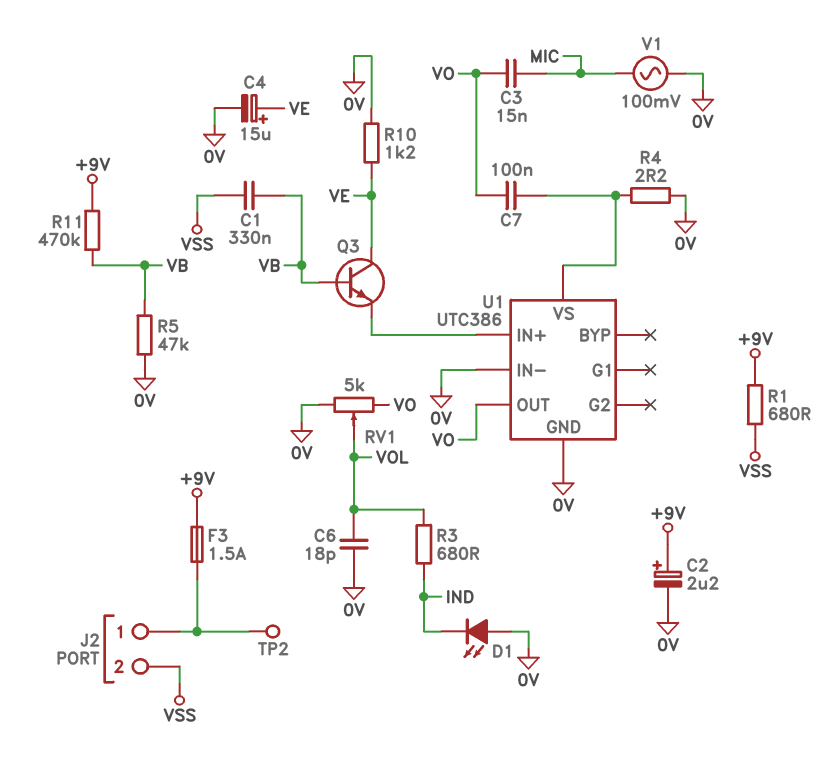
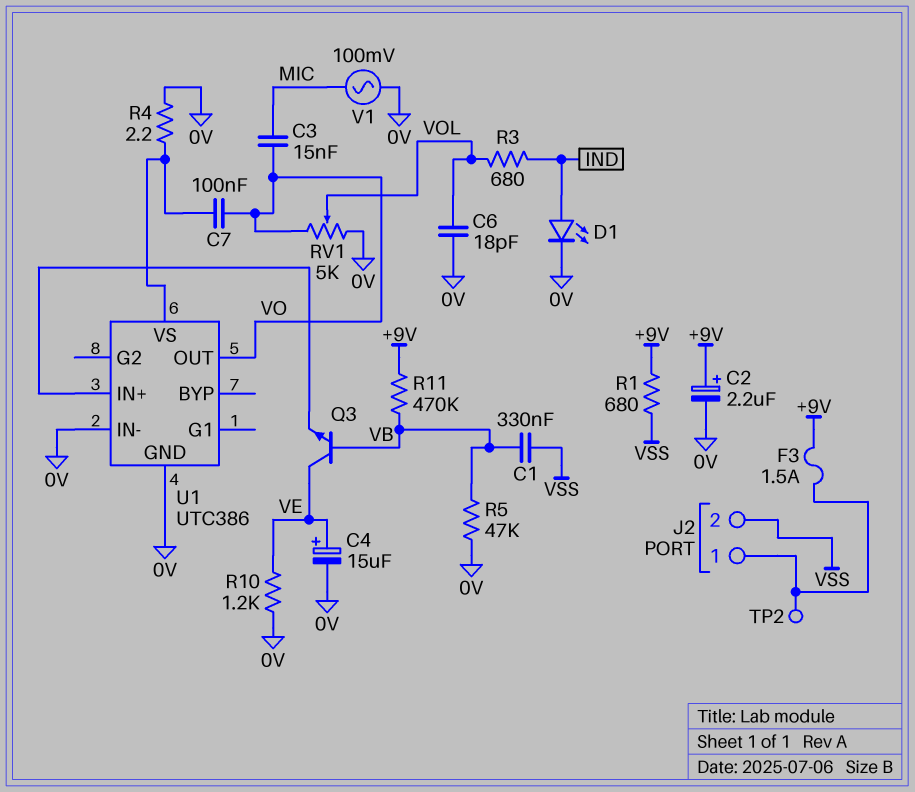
D1: LED (A 0V, K IND) -> LED (A IND, K 0V)

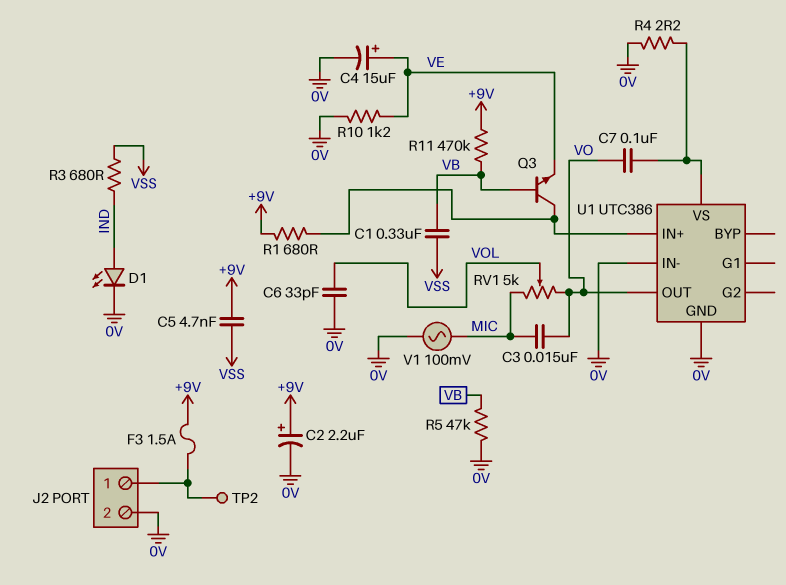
C5: none -> 4.7nF (+9V, VSS)
C6: 18pF (0V, VOL) -> 33pF (0V, VOL)
J2 pin 2: VSS -> 0V
Q3: NPN (B VB, C VE, E U1/IN+) -> NPN (B VB, C U1/IN+, E VE)
R1: 680 (+9V, VSS) -> 680 (+9V, U1/IN+)
R3: 680 (IND, VOL) -> 680 (IND, VSS)
RV1: 5k (0V, VO, wiper VOL) -> 5k (MIC, VO, wiper VOL)

